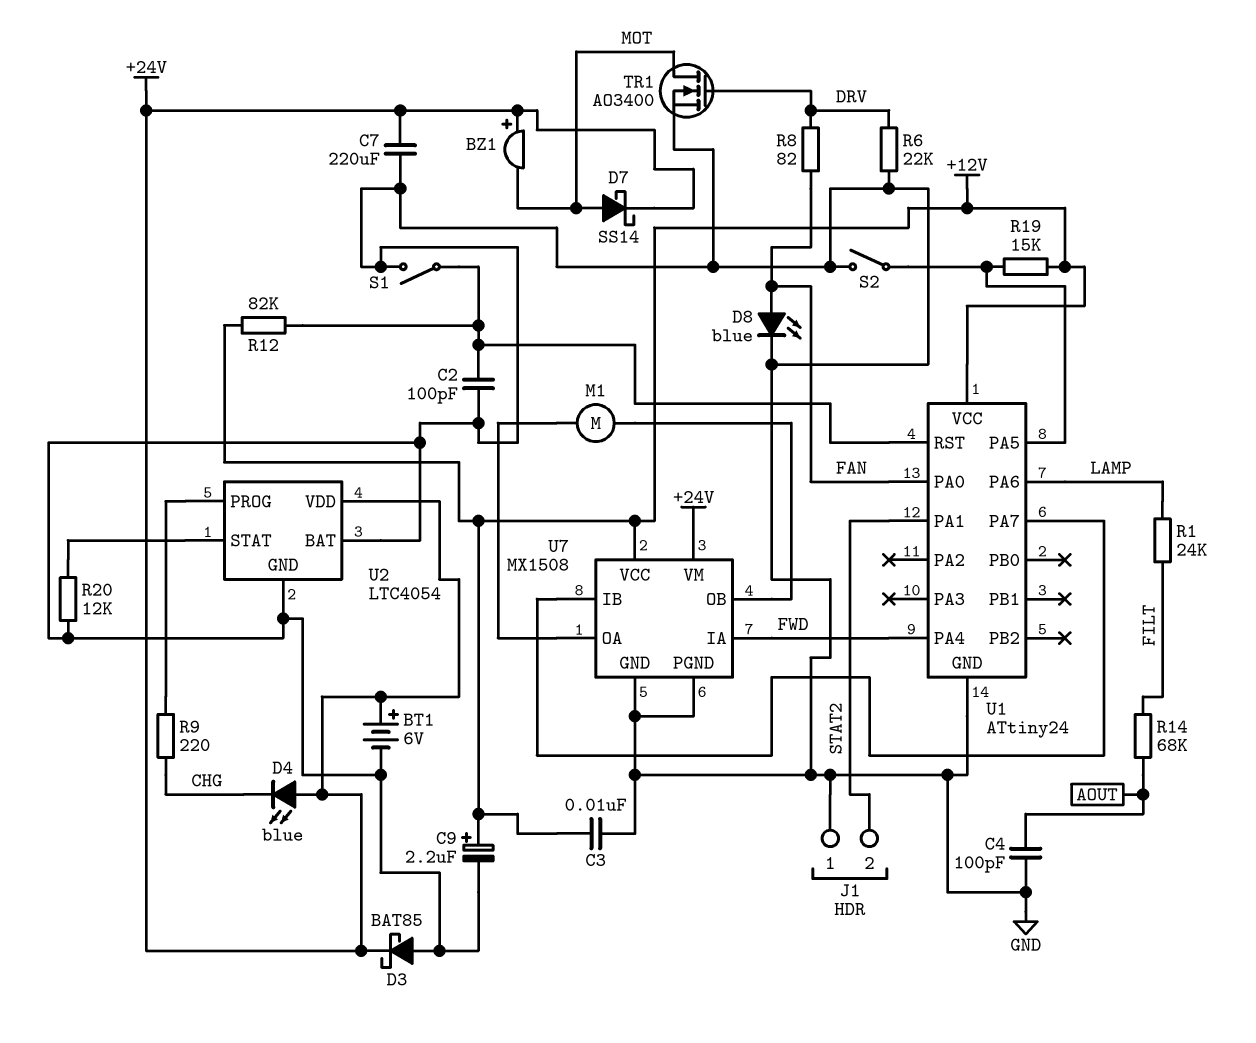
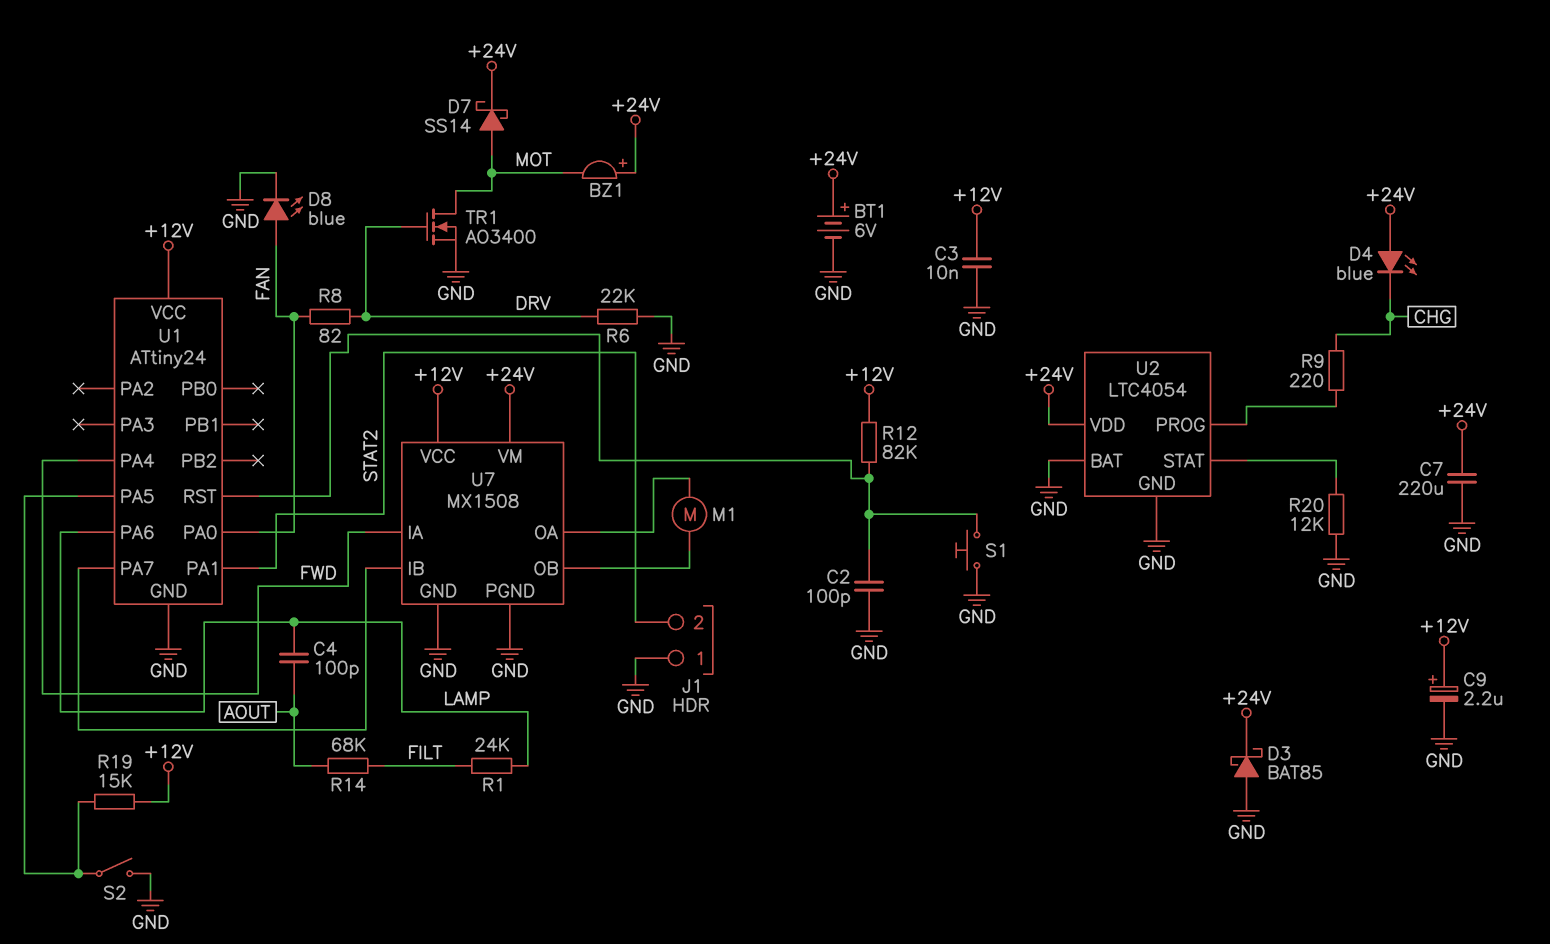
C4: 100pF (AOUT, GND) -> 100pF (AOUT, LAMP)
S1: switch (GND, U1/RST) -> button (GND, U1/RST)

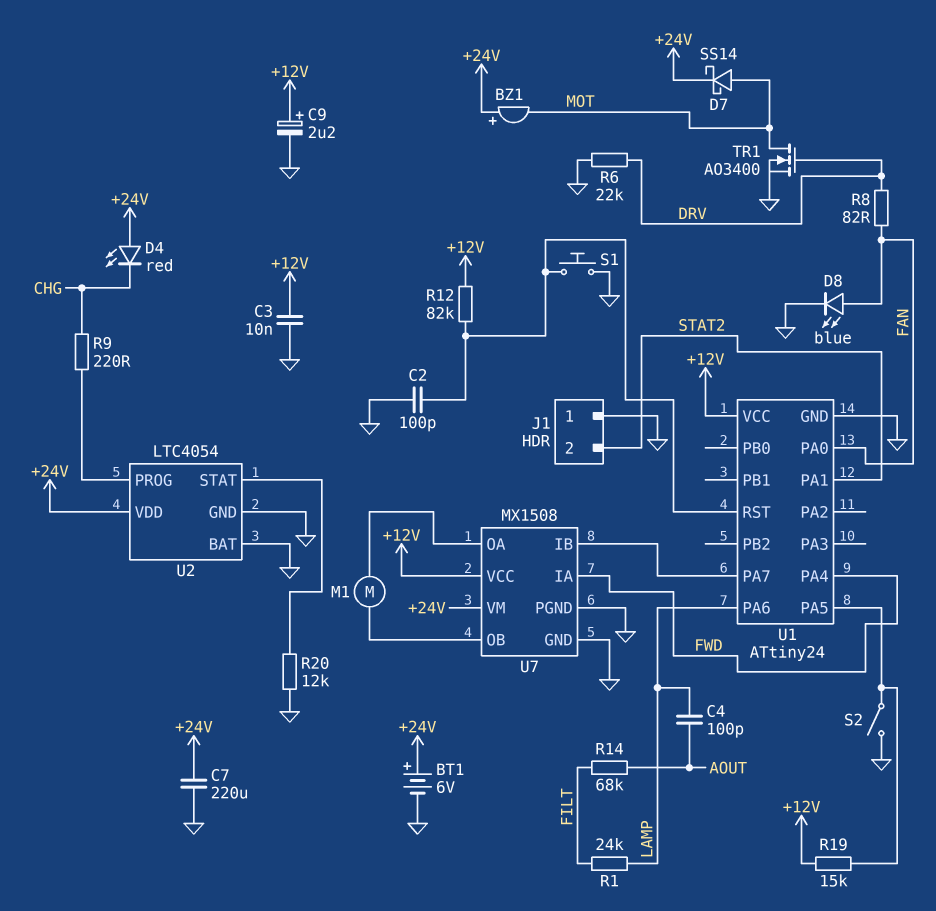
D3: schottky BAT85 (A GND, K +24V) -> none
D4: LED blue (A +24V, K CHG) -> LED red (A +24V, K CHG)

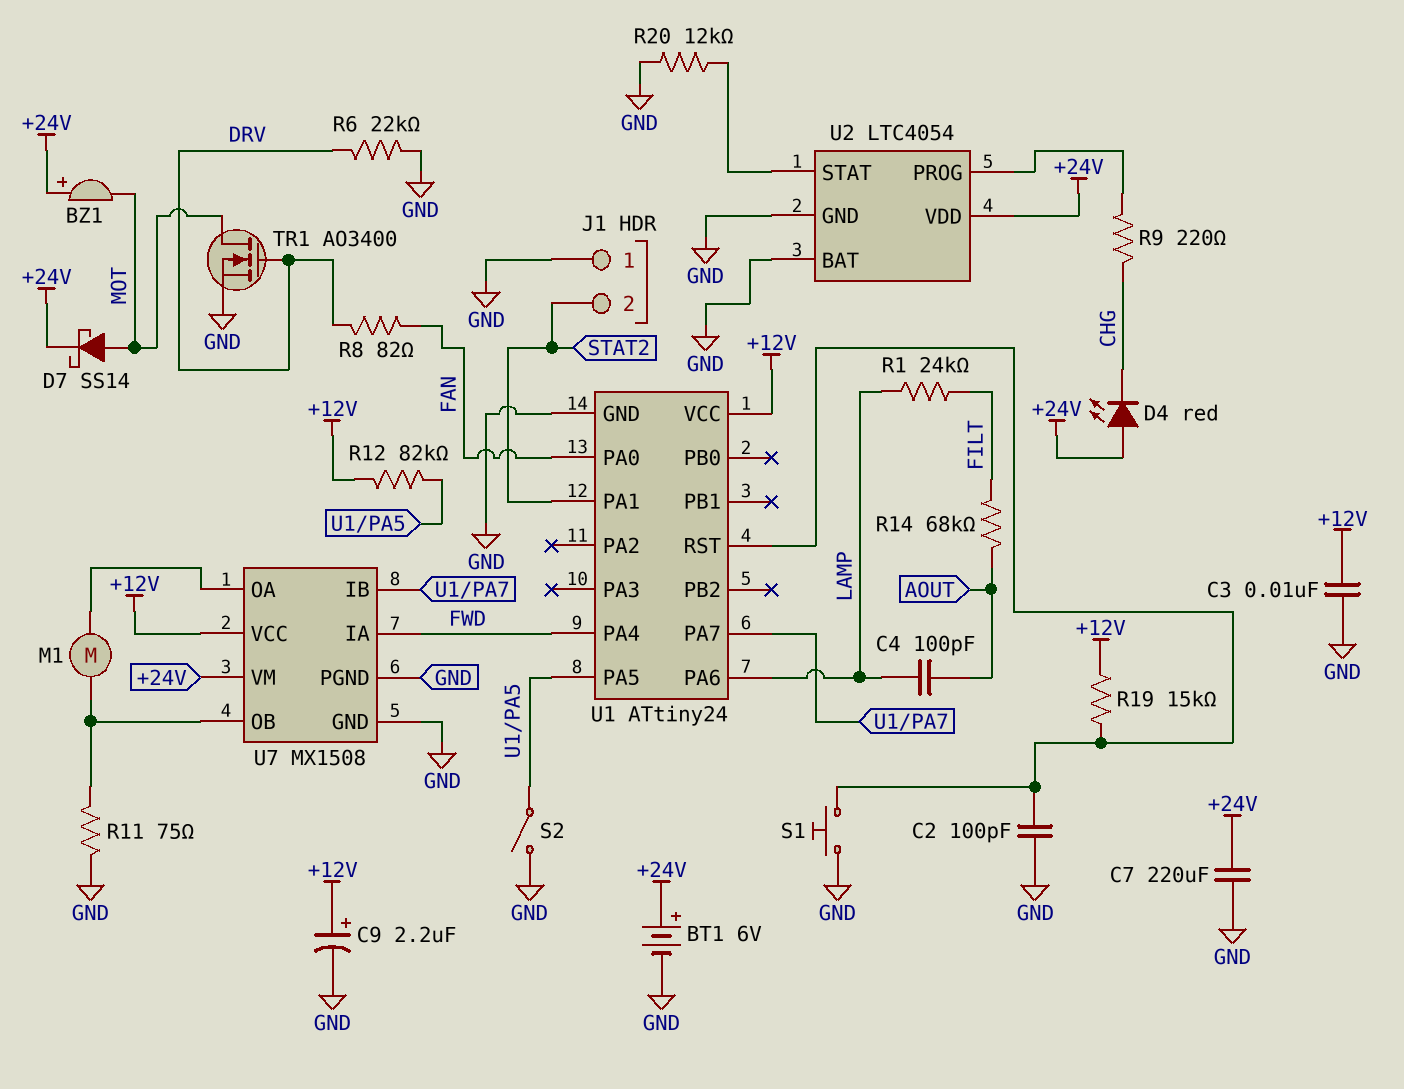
D8: LED blue (A FAN, K GND) -> none
R11: none -> 75 (GND, U7/OB)
R12: 82k (+12V, U1/RST) -> 82k (+12V, U1/PA5)
R19: 15k (+12V, U1/PA5) -> 15k (+12V, U1/RST)

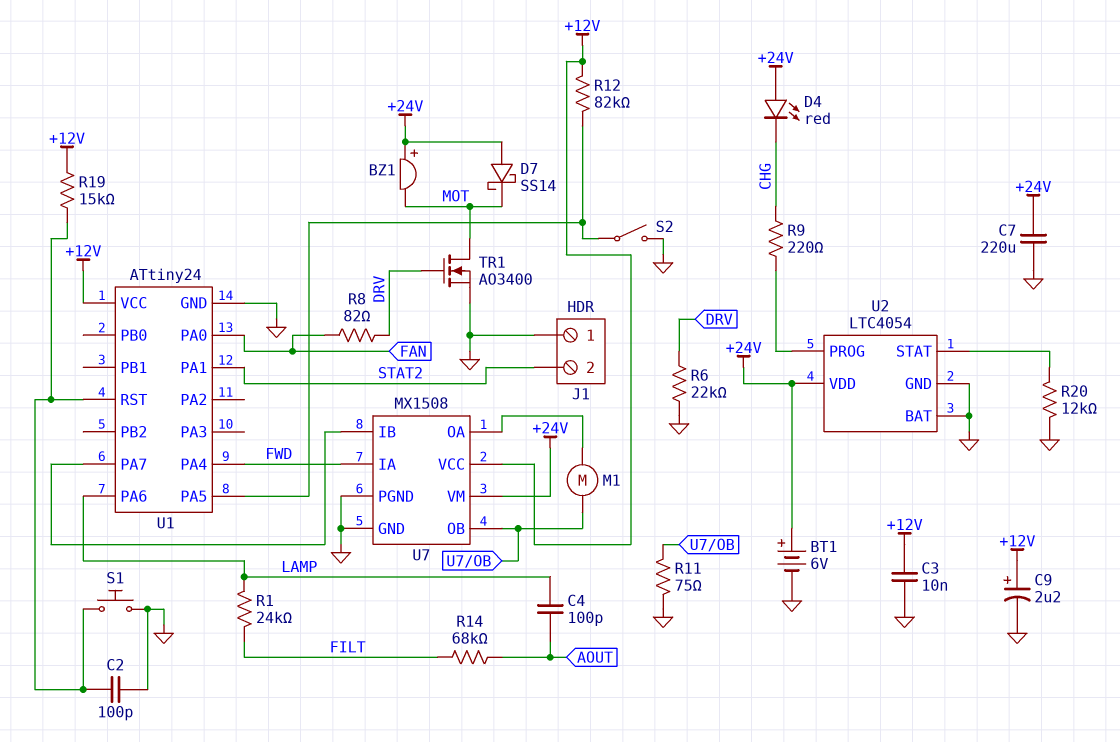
D7: schottky SS14 (A MOT, K +24V) -> schottky SS14 (A +24V, K MOT)

